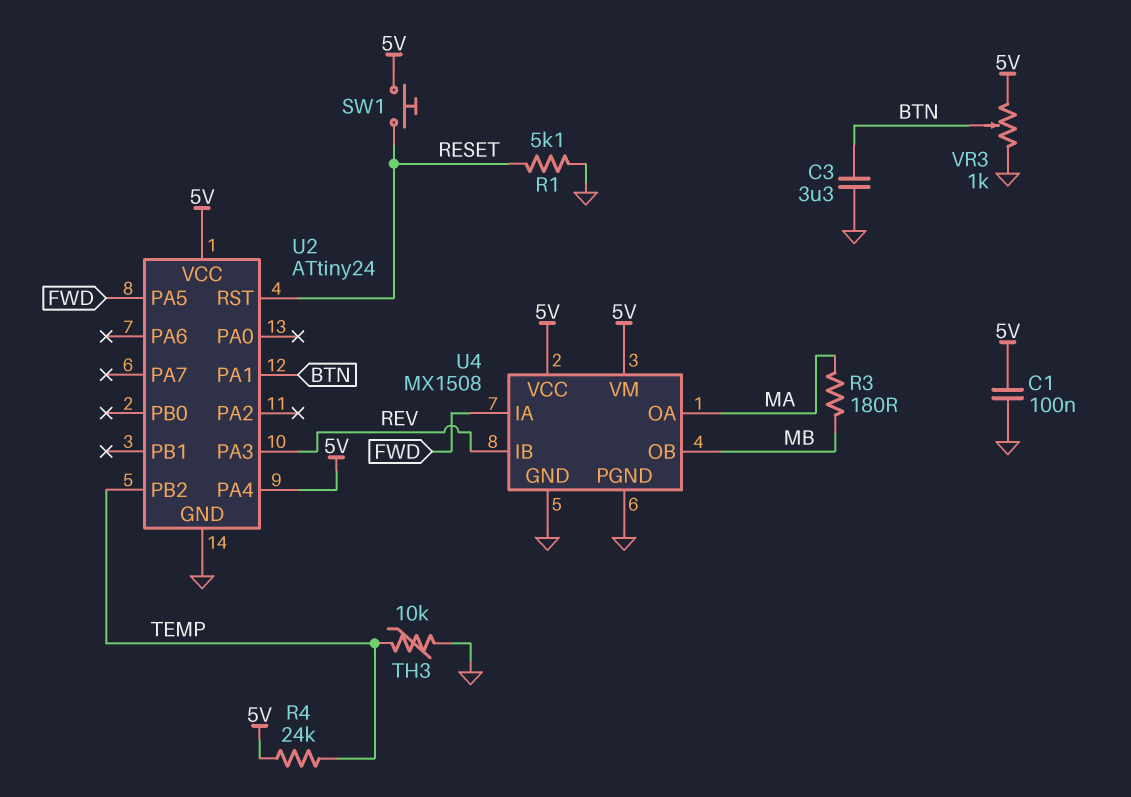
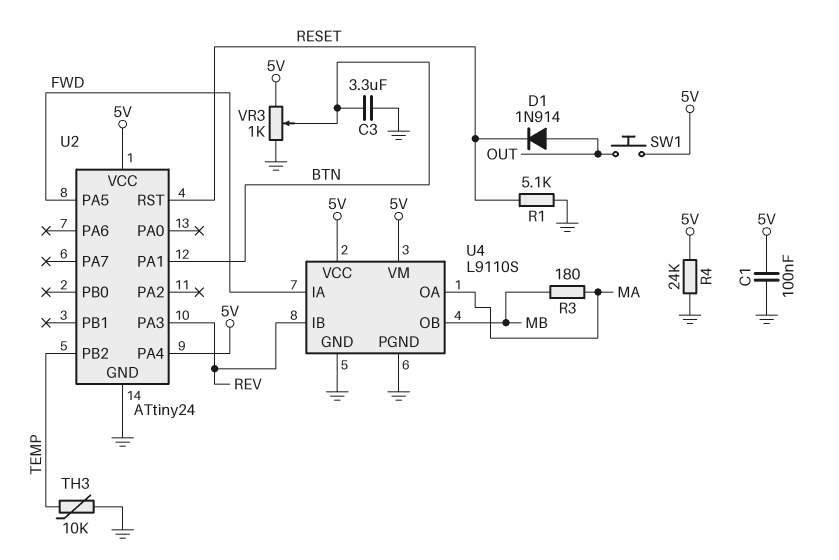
D1: none -> diode 1N914 (A OUT, K RESET)
R4: 24k (5V, TEMP) -> 24k (5V, GND)
SW1: button (5V, RESET) -> button (5V, OUT)
U4: MX1508 -> L9110S

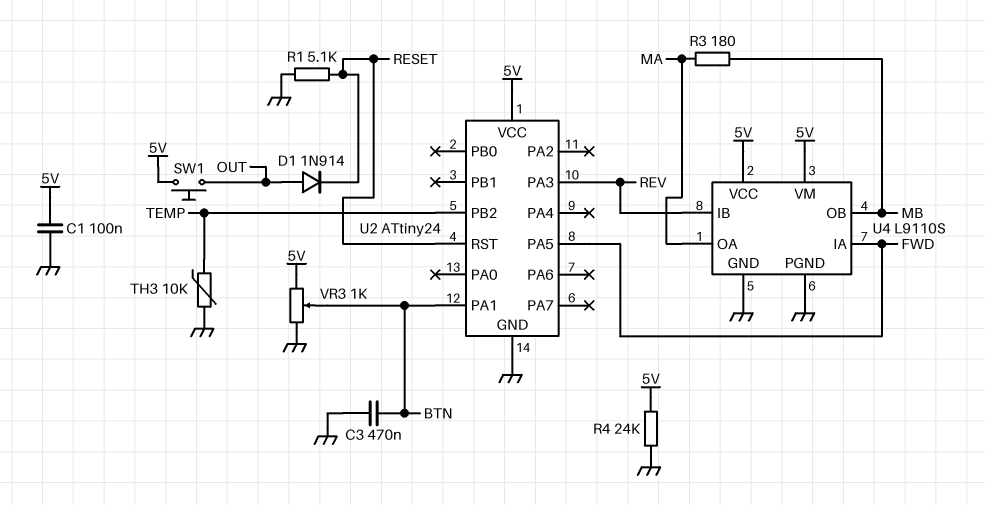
C3: 3.3uF (BTN, GND) -> 470nF (BTN, GND)
U2 pin PA4: 5V -> none

